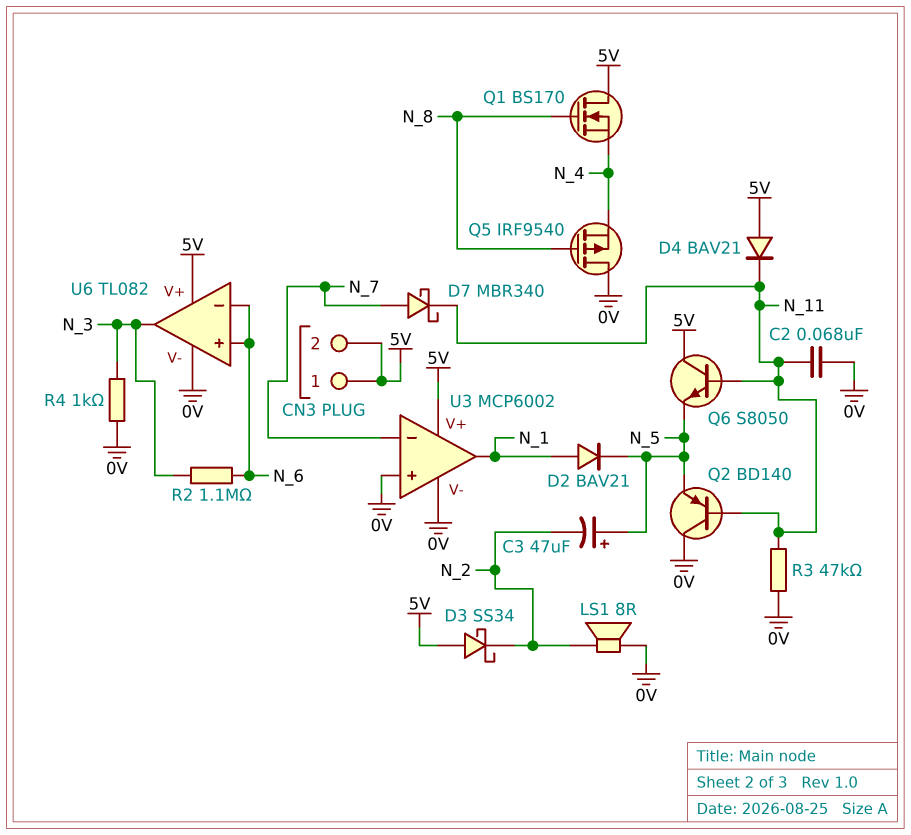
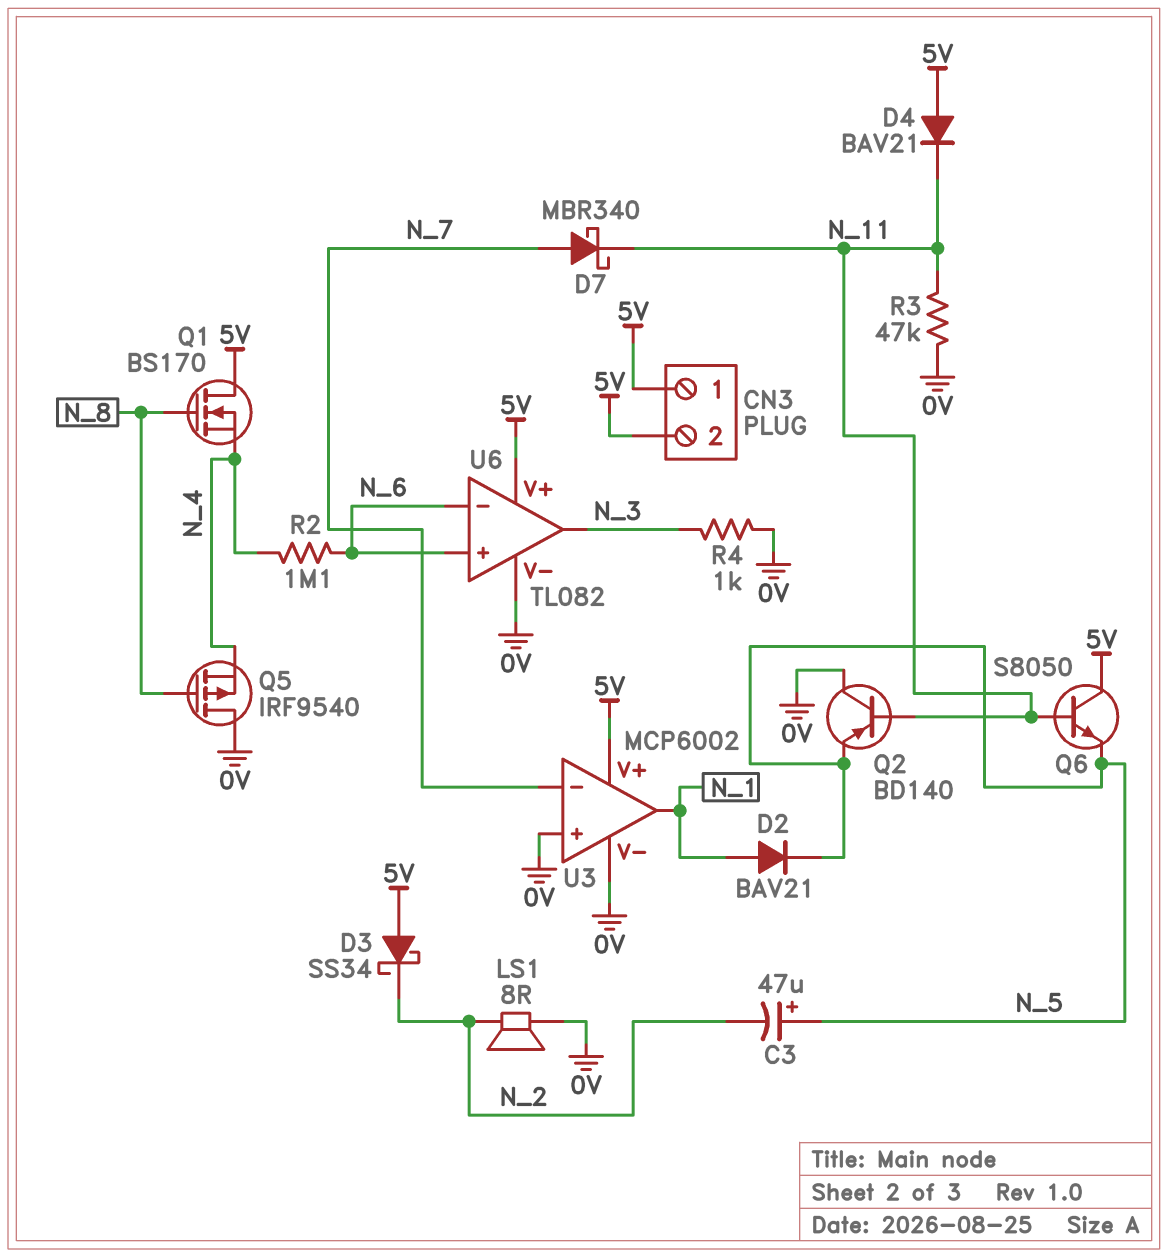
C2: 68nF (0V, N_11) -> none
R2: 1.1M (N_3, N_6) -> 1.1M (N_4, N_6)

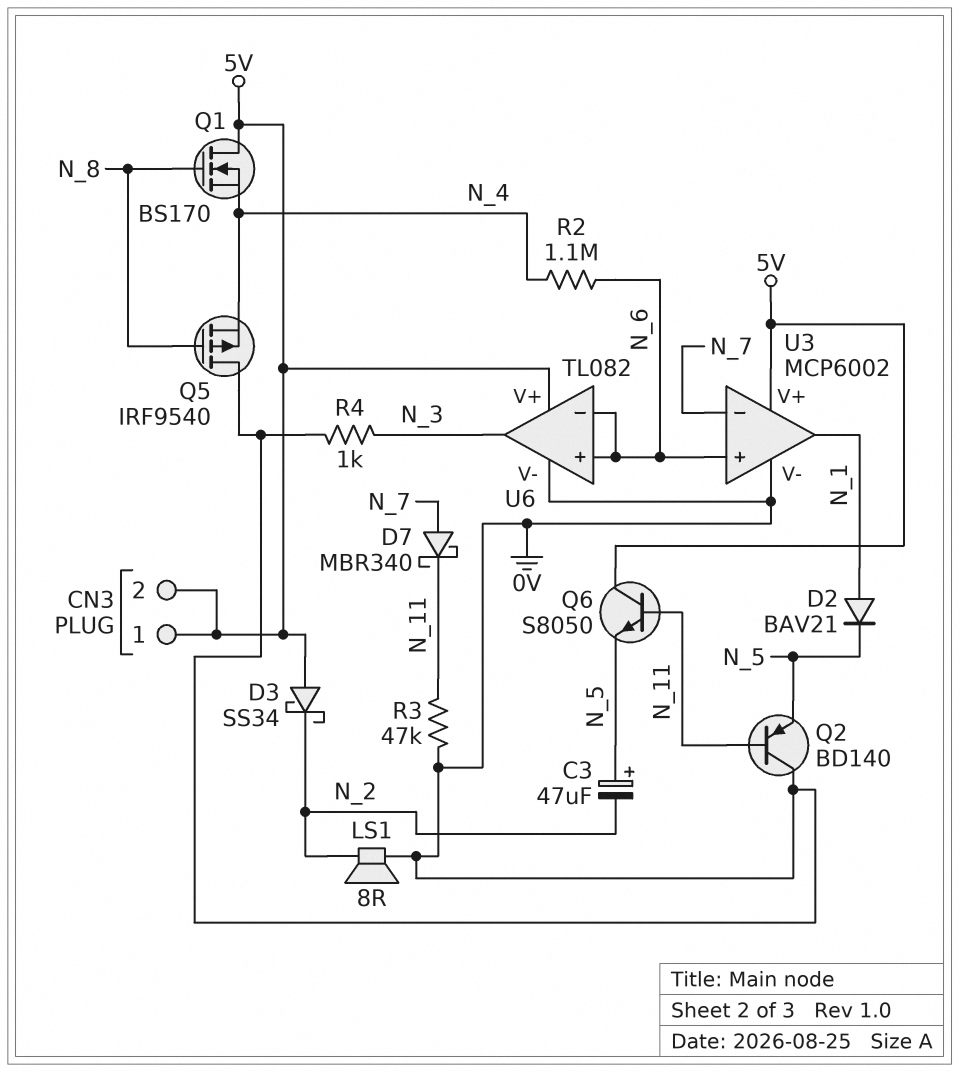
D4: diode BAV21 (A 5V, K N_11) -> none
U3 pin in+: 0V -> N_6

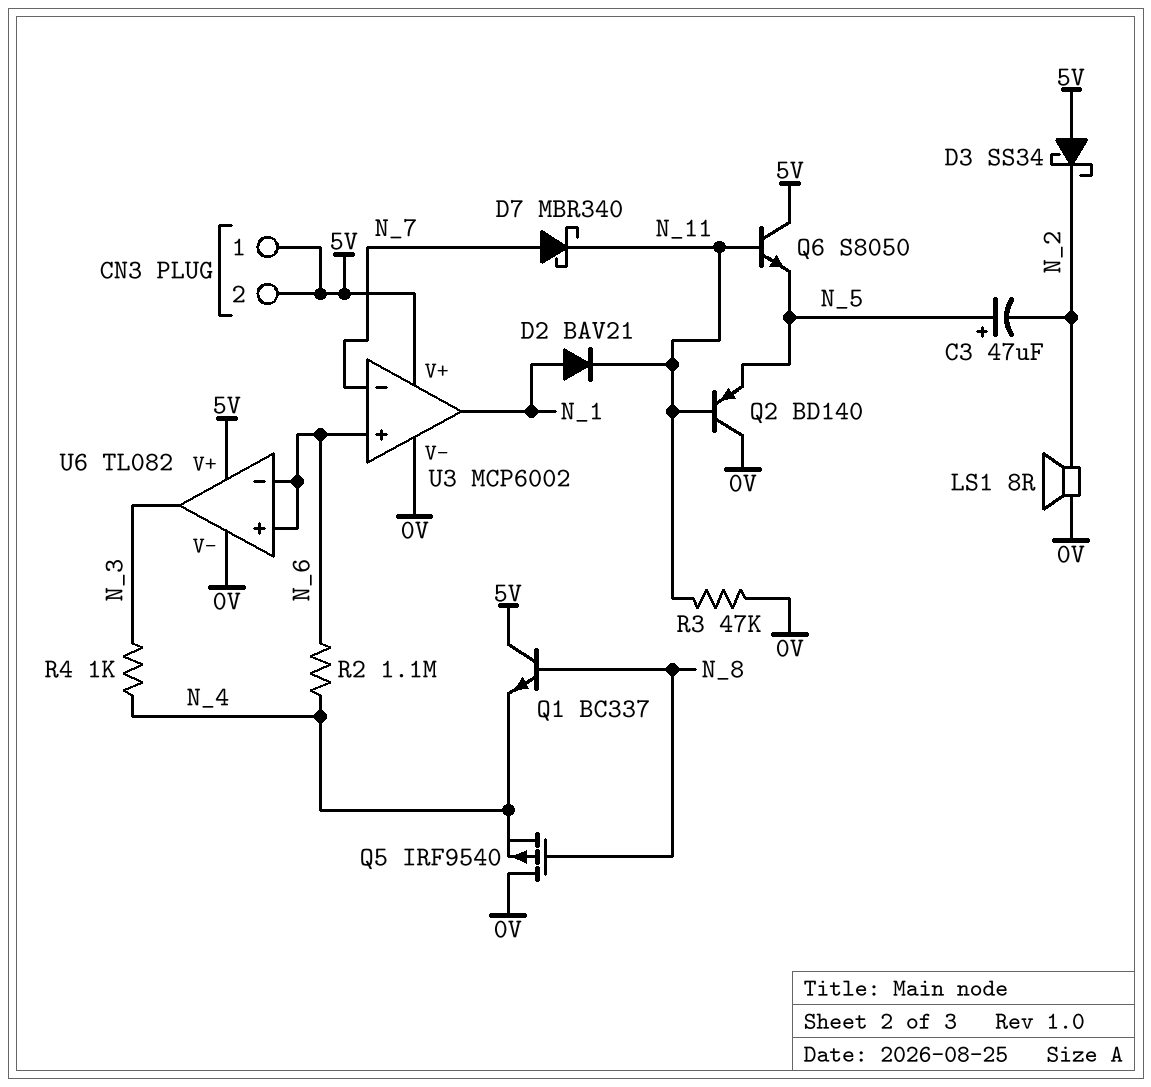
D2: diode BAV21 (A N_1, K N_5) -> diode BAV21 (A N_1, K N_11)
Q1: NMOS BS170 (G N_8, D 5V, S N_4) -> NPN BC337 (B N_8, C 5V, E N_4)
R4: 1k (0V, N_3) -> 1k (N_3, N_4)

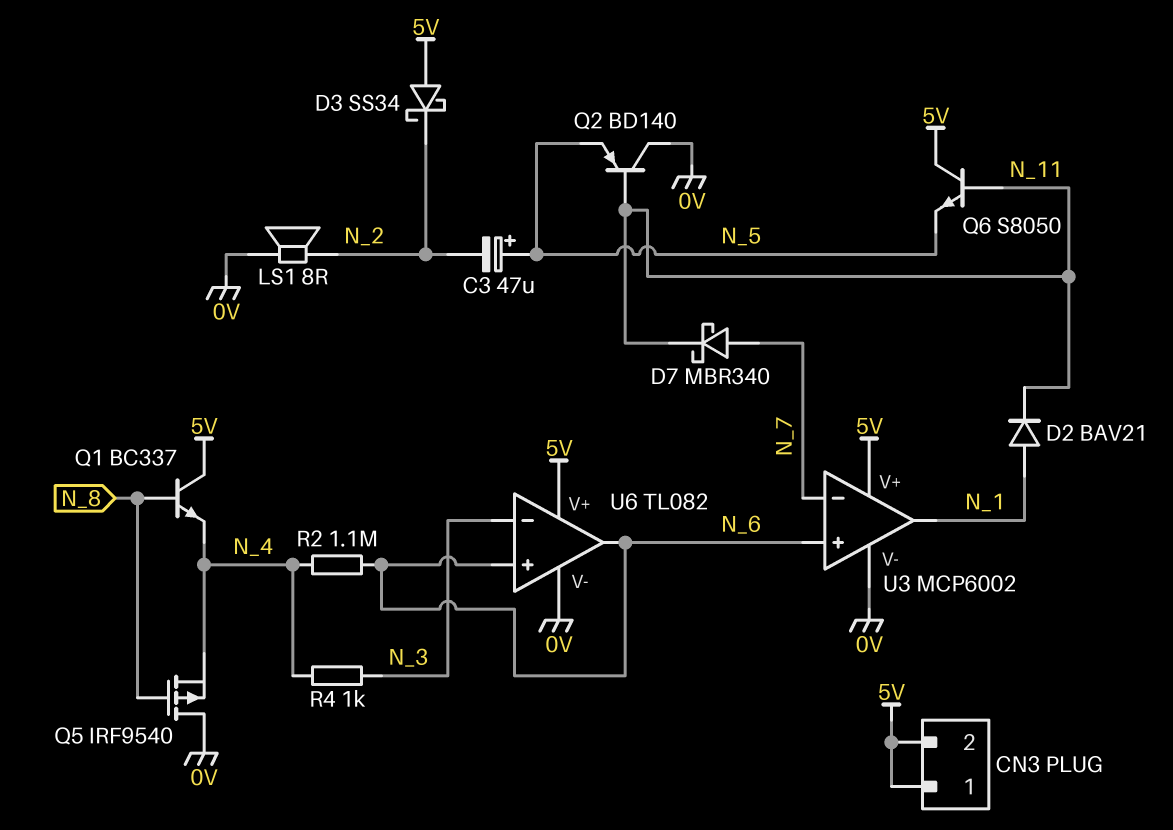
R3: 47k (0V, N_11) -> none
U6 pin in-: N_6 -> N_3
U6 pin out: N_3 -> N_6

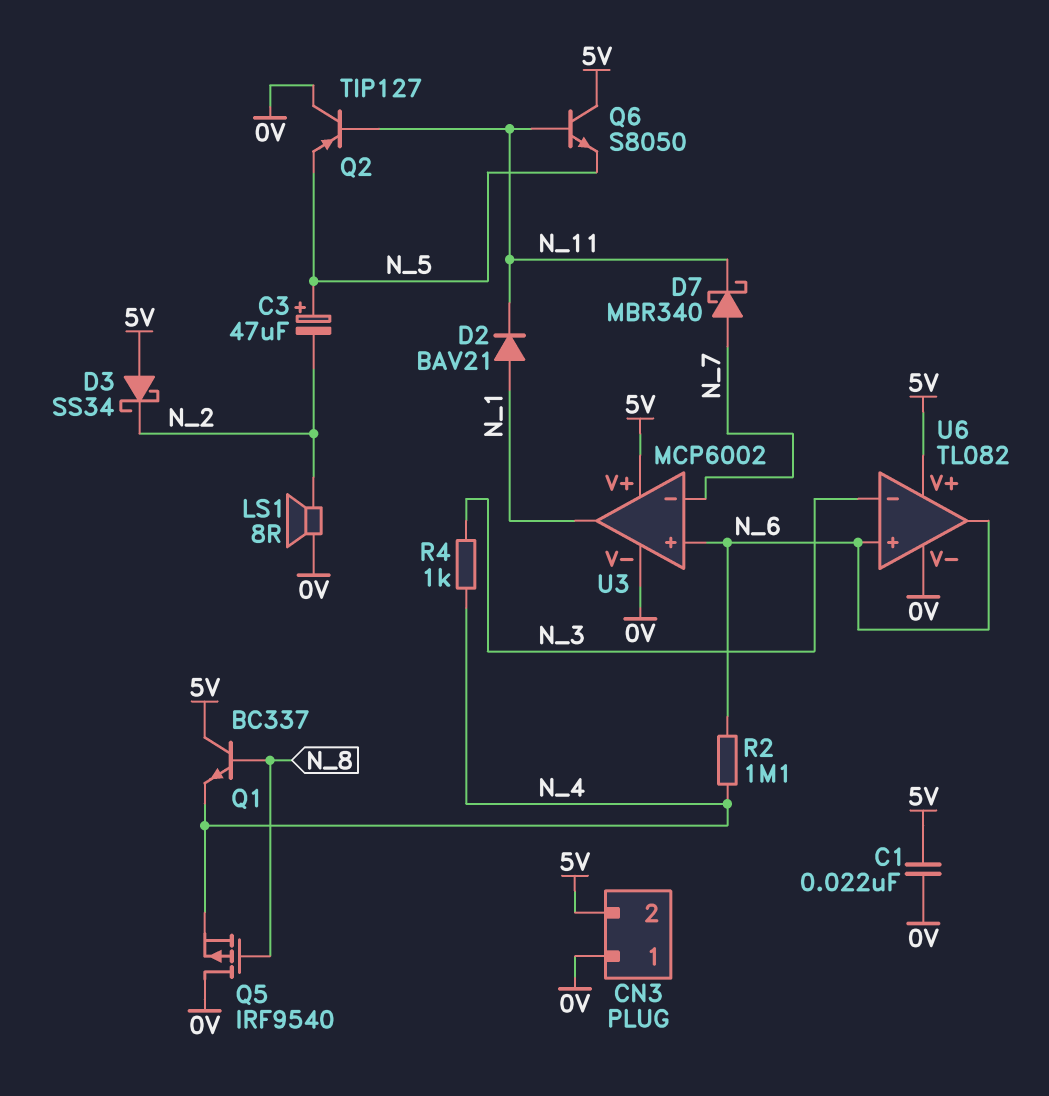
C1: none -> 22nF (0V, 5V)
CN3 pin 1: 5V -> 0V
Q2: PNP BD140 (B N_11, C 0V, E N_5) -> PNP TIP127 (B N_11, C 0V, E N_5)

